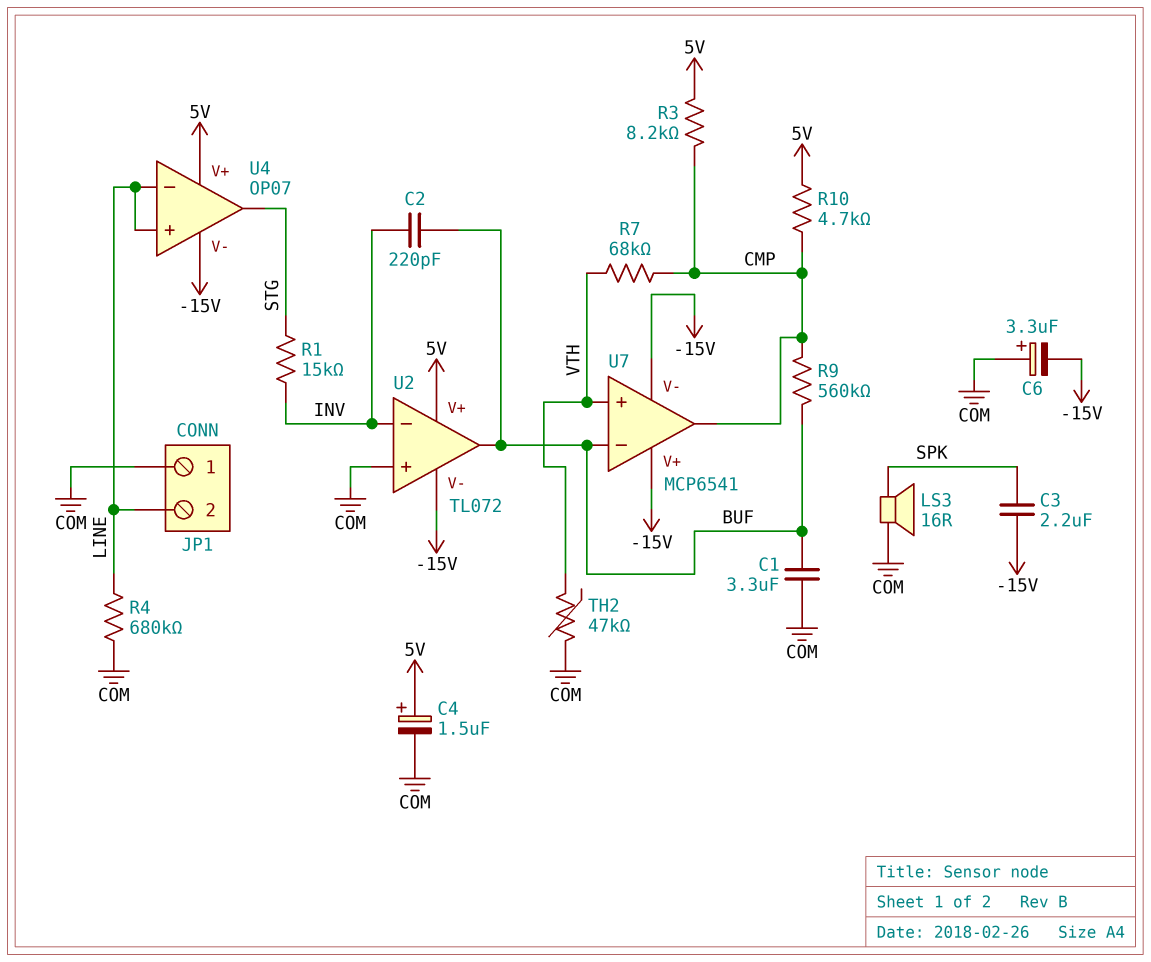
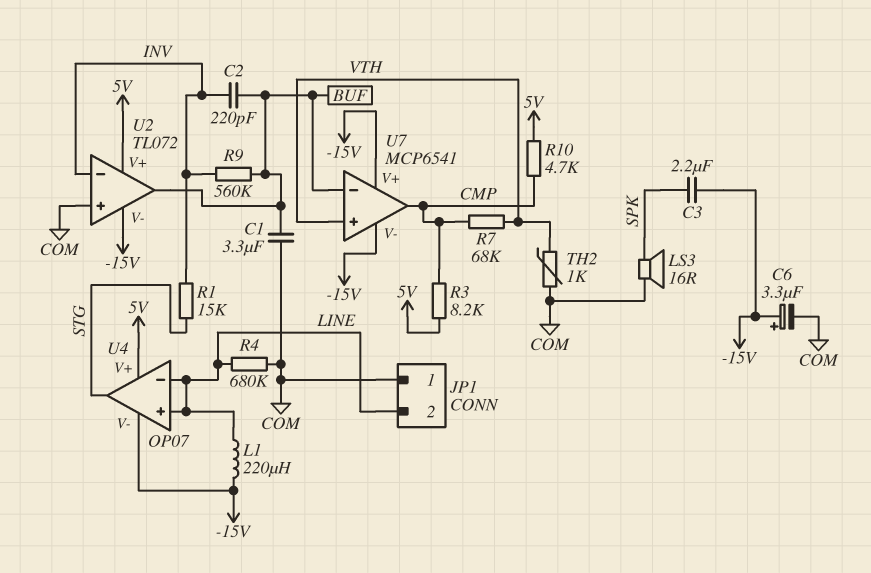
C4: 1.5uF (plus 5V, minus COM) -> none
C6: 3.3uF (plus COM, minus -15V) -> 3.3uF (plus -15V, minus COM)
L1: none -> 220uH (-15V, LINE)
R9: 560k (BUF, CMP) -> 560k (BUF, INV)
TH2: 47k (COM, VTH) -> 1k (COM, VTH)

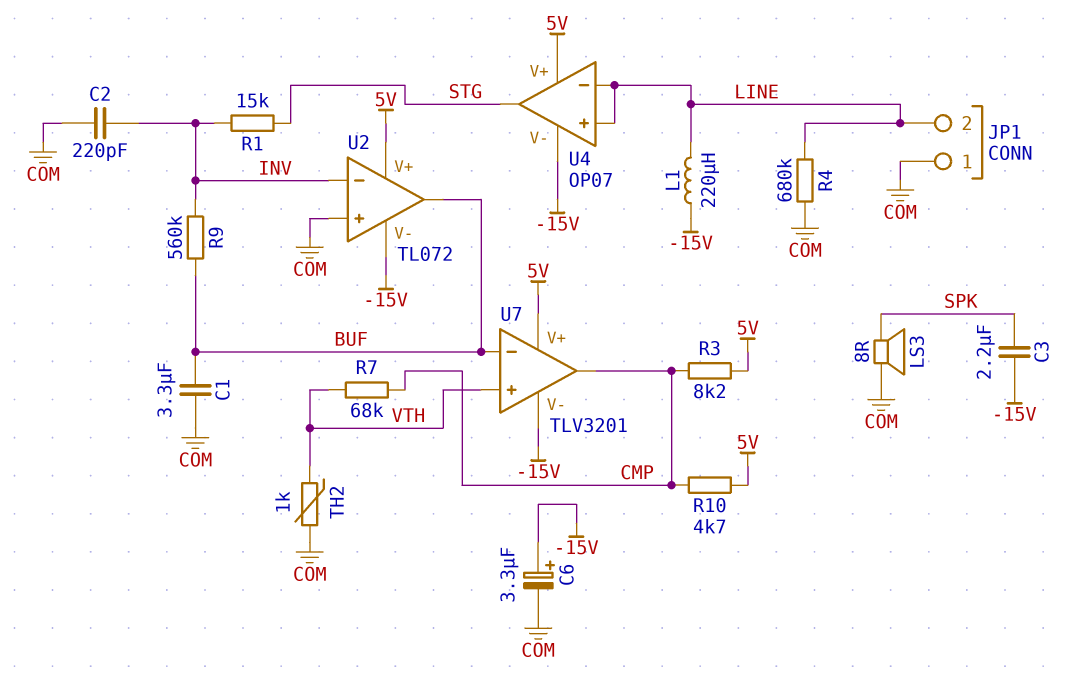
C2: 220pF (BUF, INV) -> 220pF (COM, INV)
LS3: speaker 16R (COM, SPK) -> speaker 8R (COM, SPK)
U7: MCP6541 -> TLV3201
U7 pin V+: -15V -> 5V

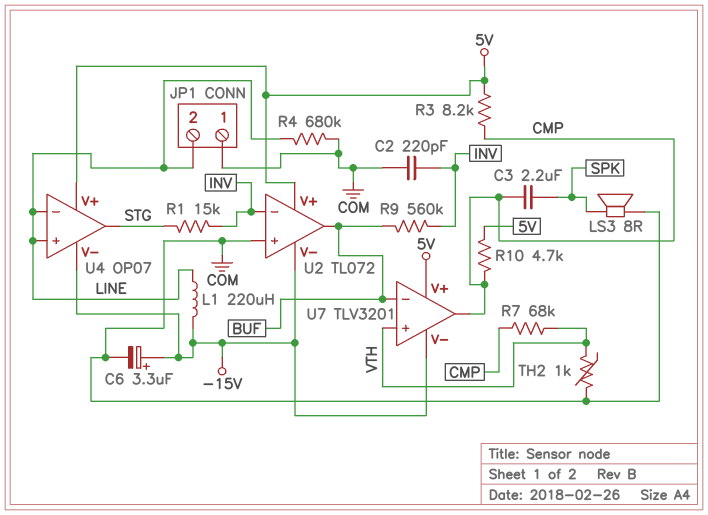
C1: 3.3uF (BUF, COM) -> none
C3: 2.2uF (-15V, SPK) -> 2.2uF (CMP, SPK)

